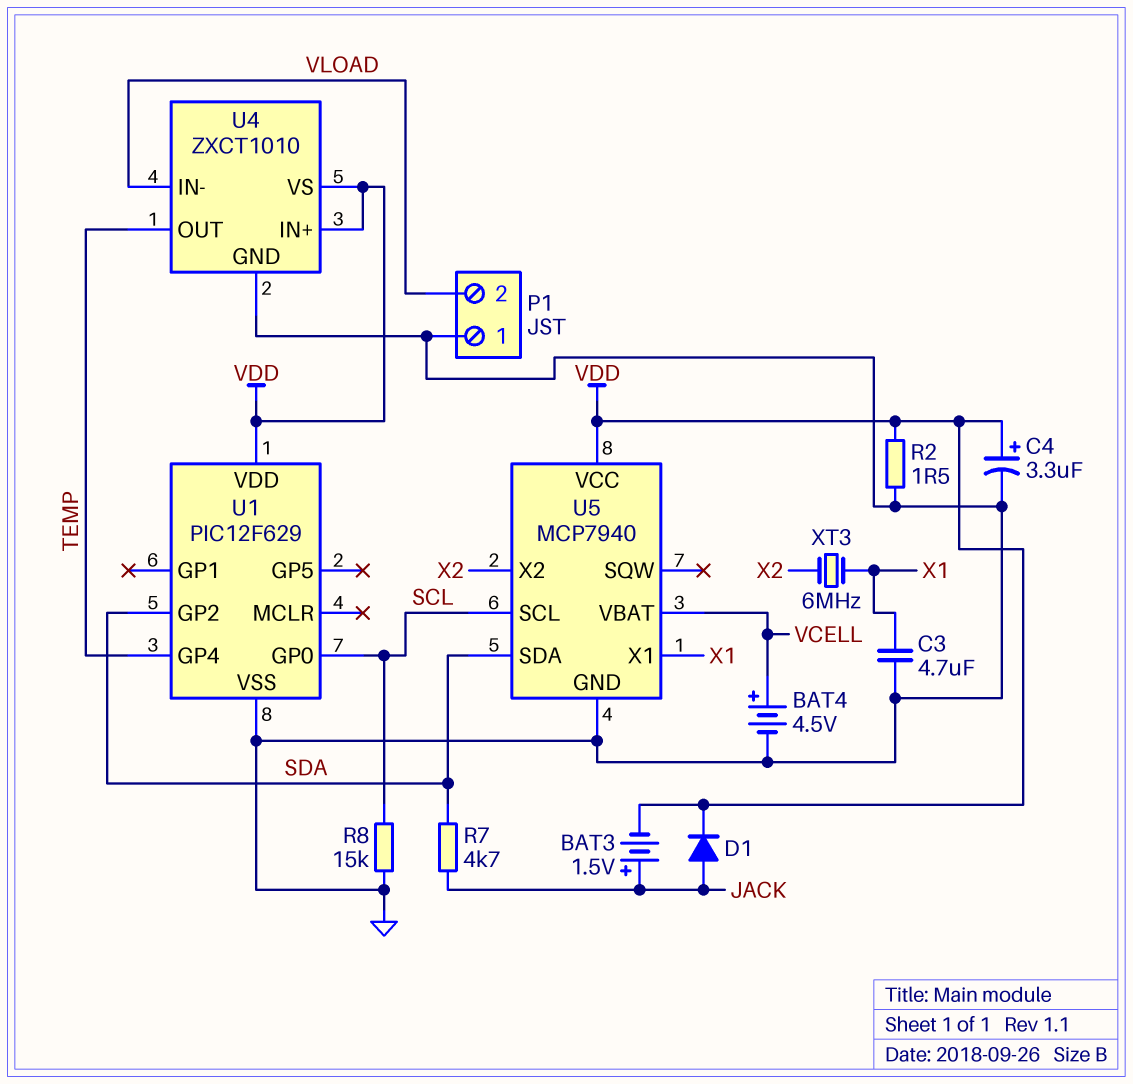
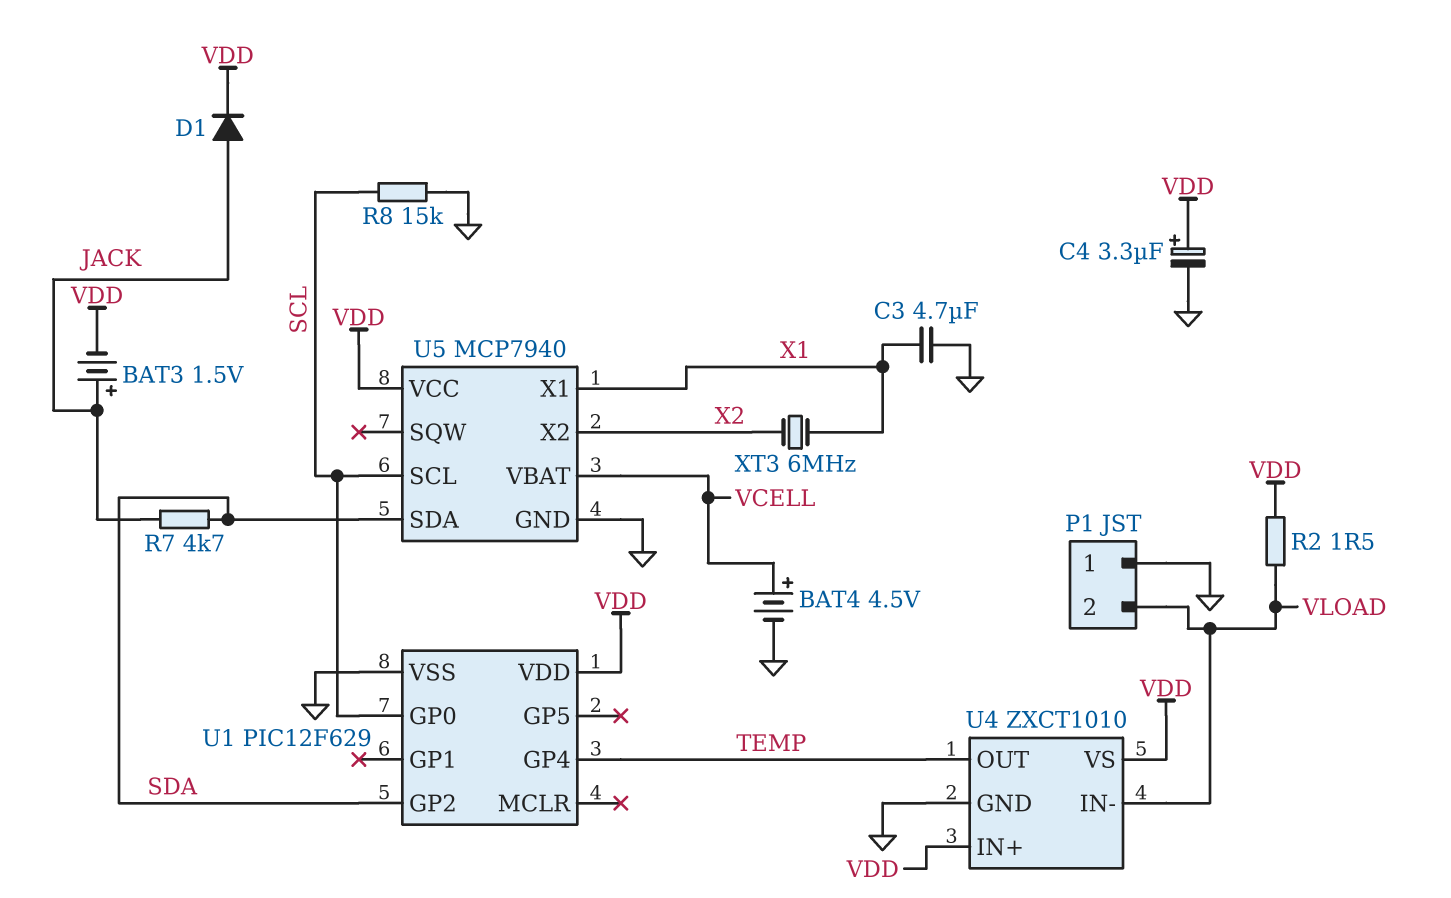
R2: 1.5 (GND, VDD) -> 1.5 (VDD, VLOAD)

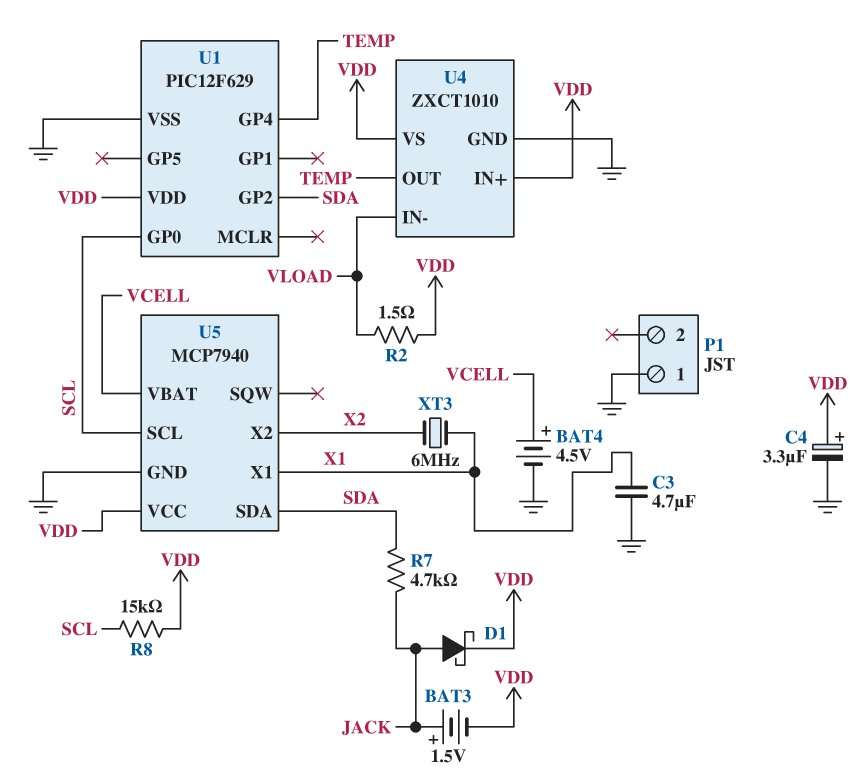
D1: diode (A JACK, K VDD) -> schottky (A JACK, K VDD)
P1 pin 2: VLOAD -> none
R8: 15k (GND, SCL) -> 15k (SCL, VDD)

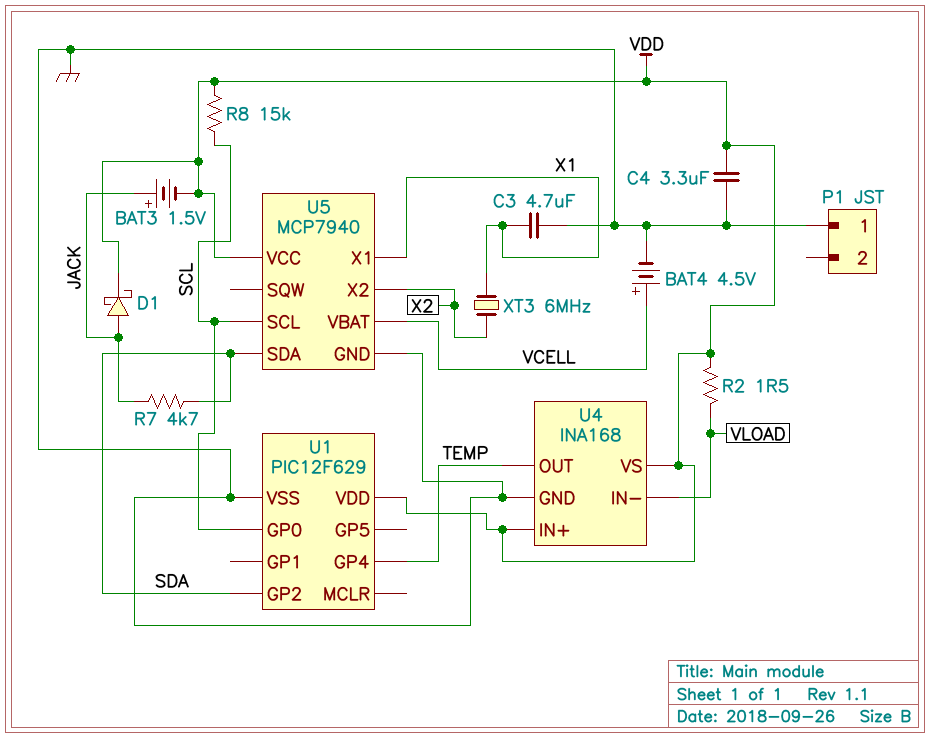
C4: 3.3uF (plus VDD, minus GND) -> 3.3uF (GND, VDD)
U4: ZXCT1010 -> INA168

